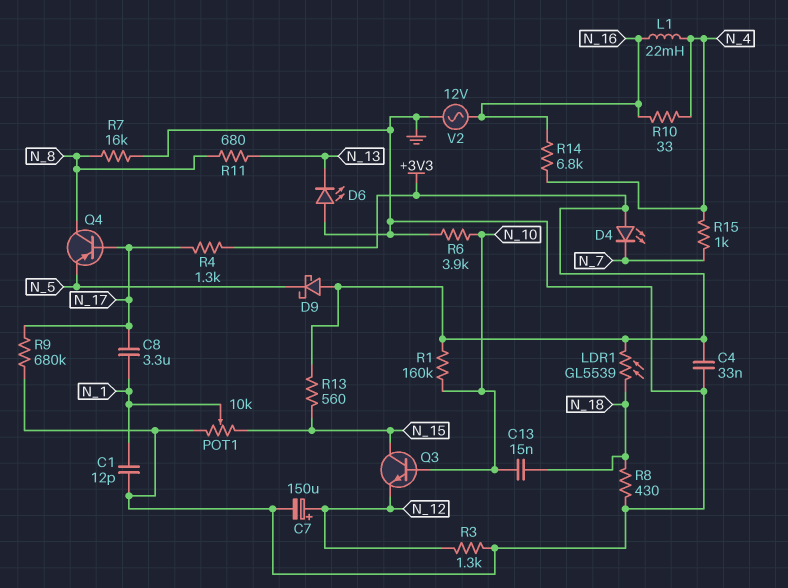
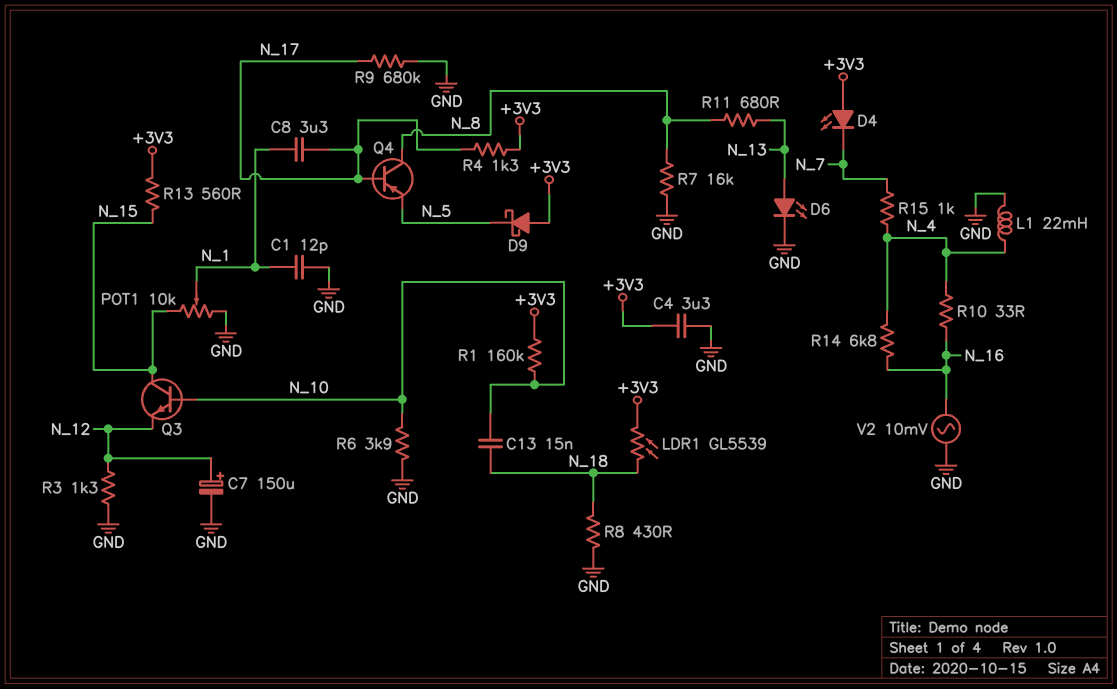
C4: 33nF (+3V3, GND) -> 3.3uF (+3V3, GND)
D6: LED (A GND, K N_13) -> LED (A N_13, K GND)
L1: 22mH (N_4, N_16) -> 22mH (GND, N_4)
V2: AC 12V (GND, N_16) -> AC 10mV (GND, N_16)

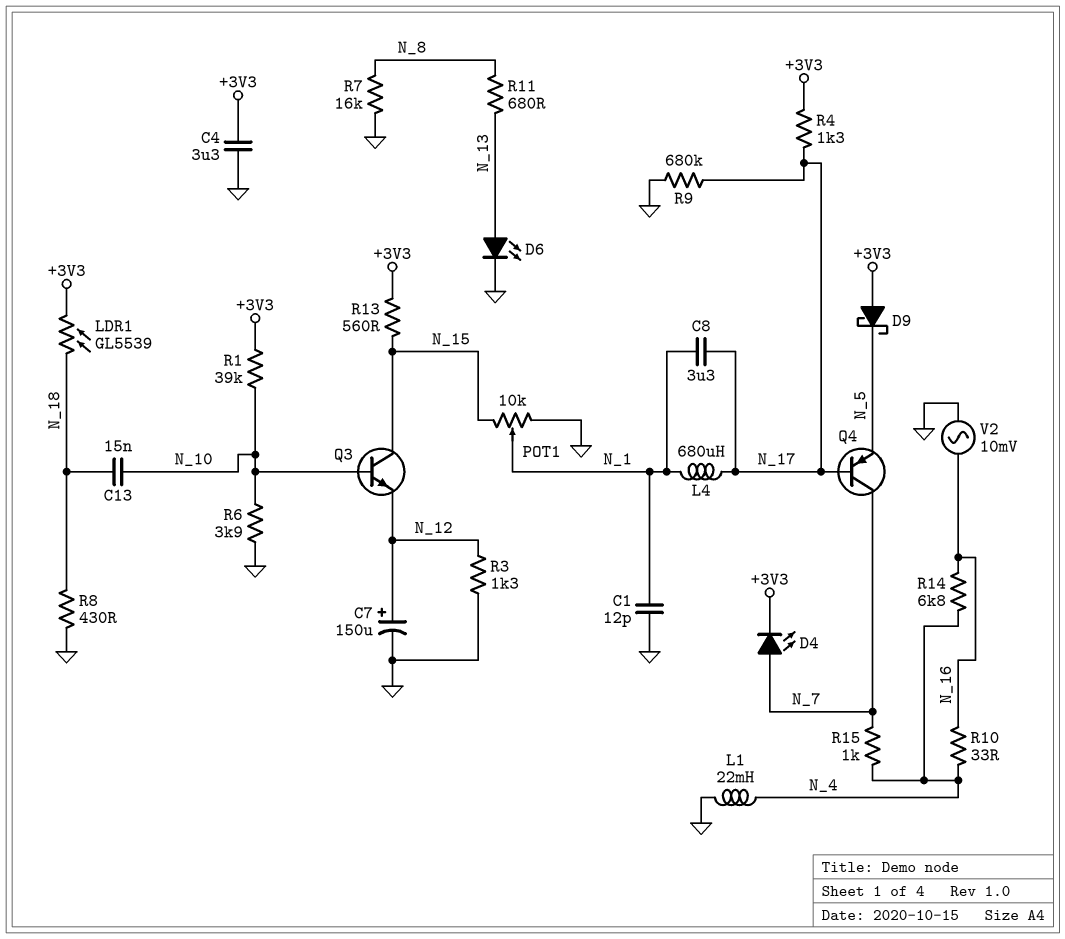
D4: LED (A +3V3, K N_7) -> LED (A N_7, K +3V3)
L4: none -> 680uH (N_1, N_17)
Q4: PNP (B N_17, C N_8, E N_5) -> PNP (B N_17, C N_7, E N_5)
R1: 160k (+3V3, N_10) -> 39k (+3V3, N_10)

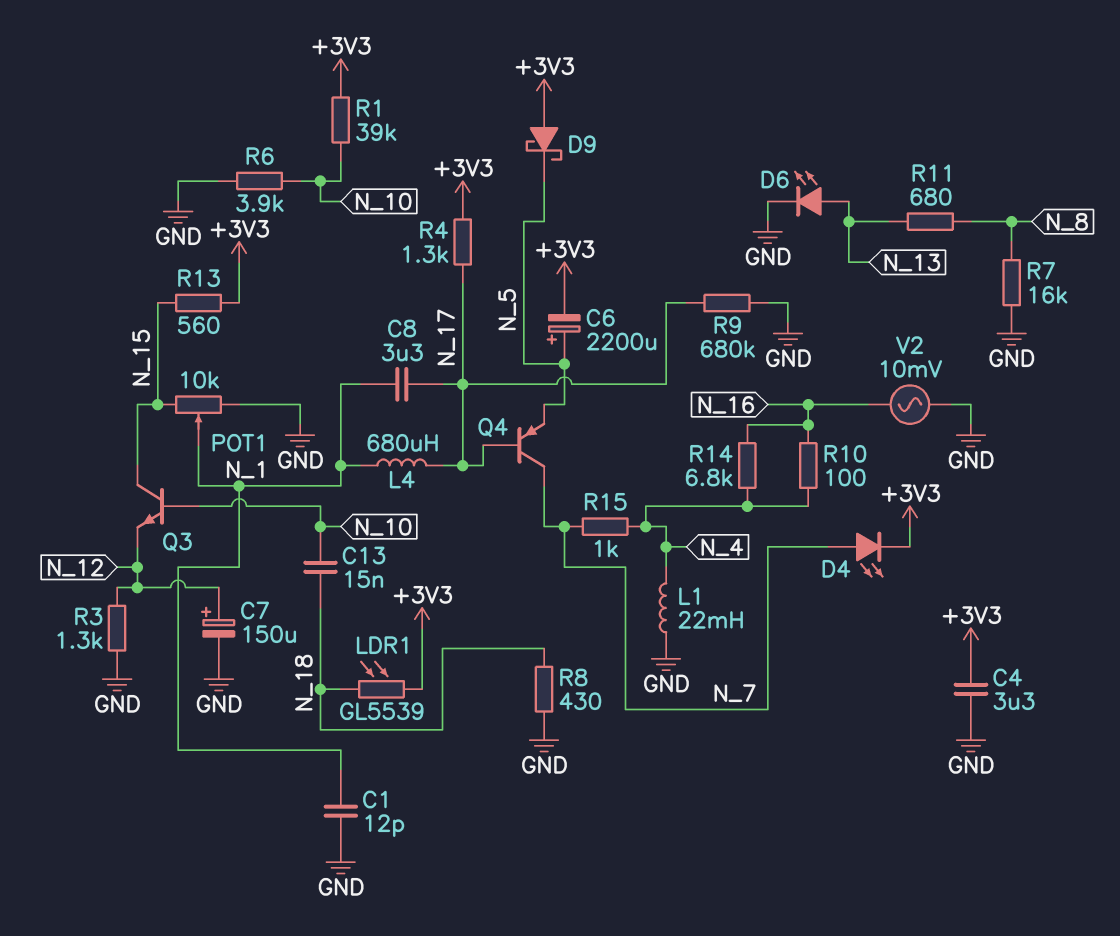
C6: none -> 2200uF (plus N_5, minus +3V3)
R10: 33 (N_4, N_16) -> 100 (N_4, N_16)

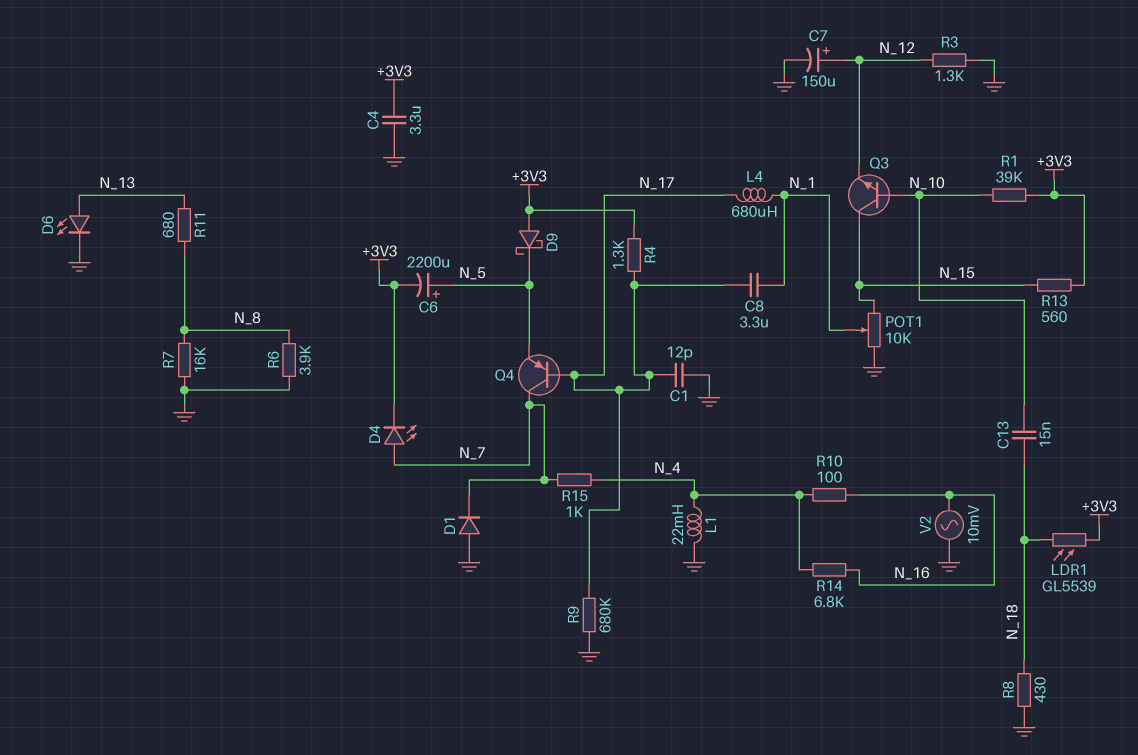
C1: 12pF (GND, N_1) -> 12pF (GND, N_17)
D1: none -> diode (A GND, K N_7)
R6: 3.9k (GND, N_10) -> 3.9k (GND, N_8)

